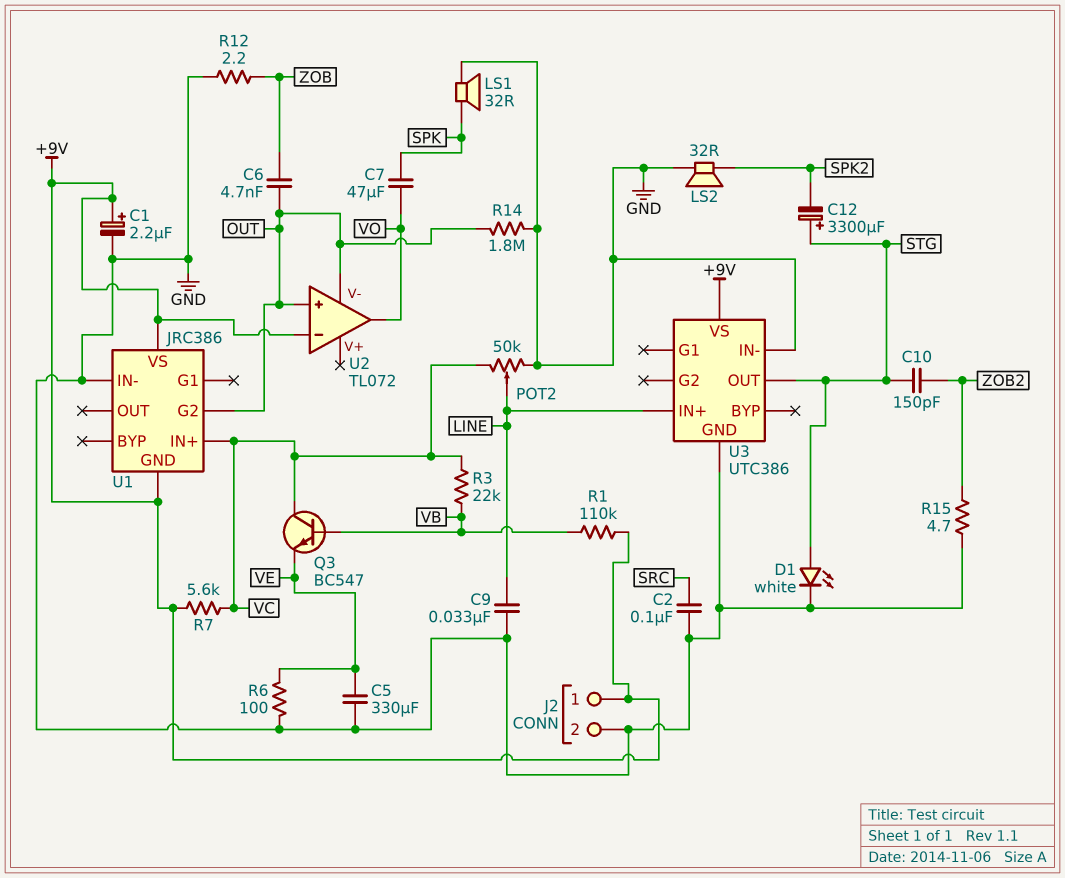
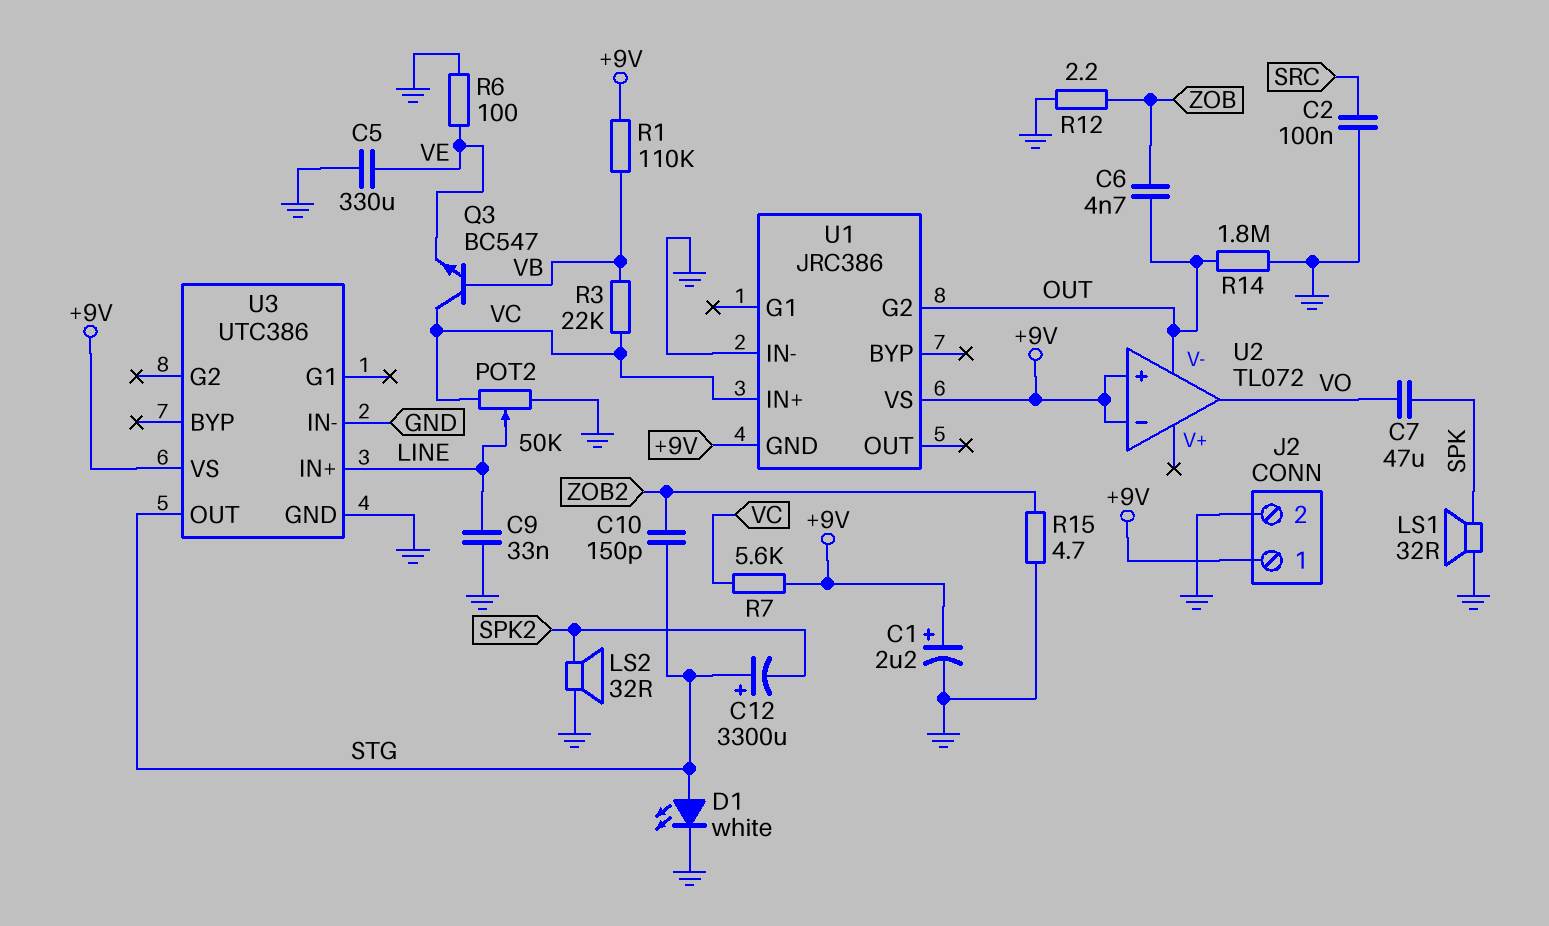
U2 pin in+: OUT -> +9V

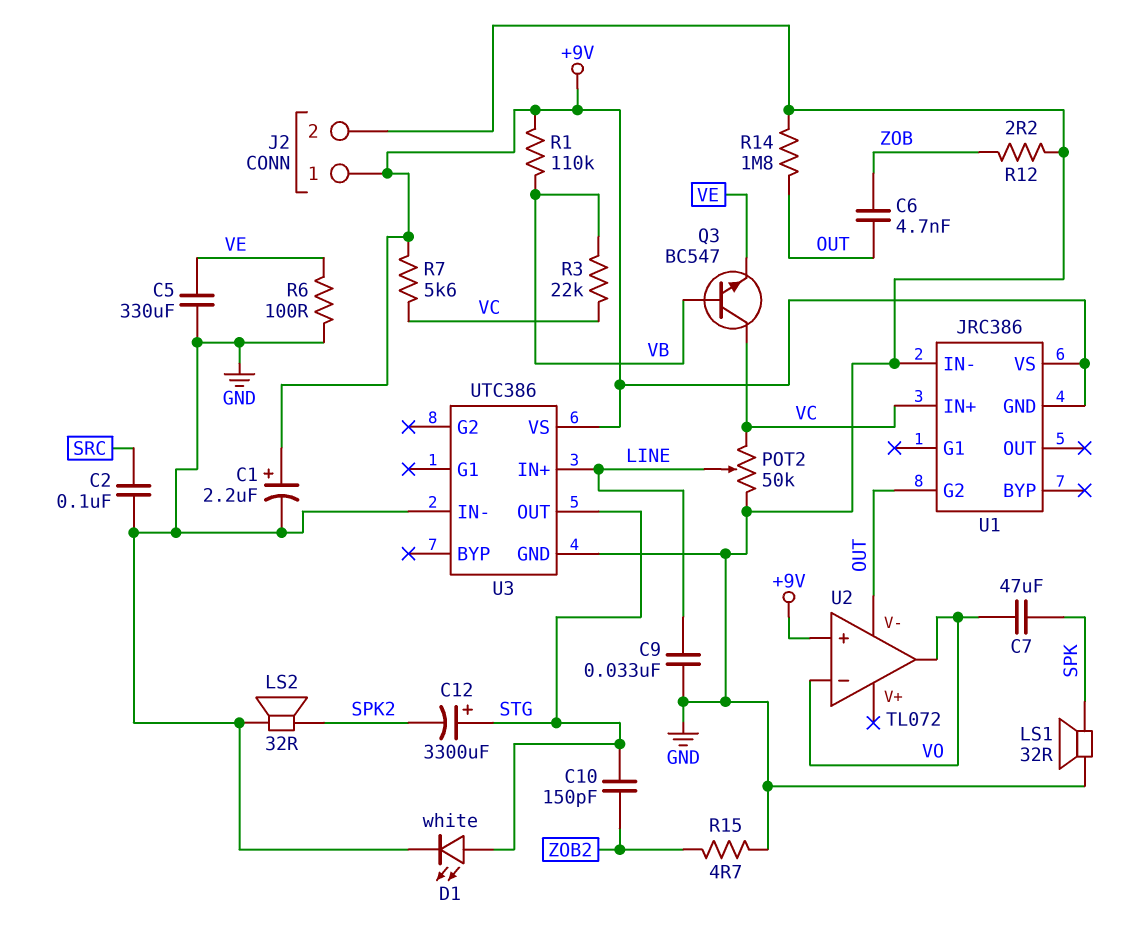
U2 pin in-: +9V -> VO

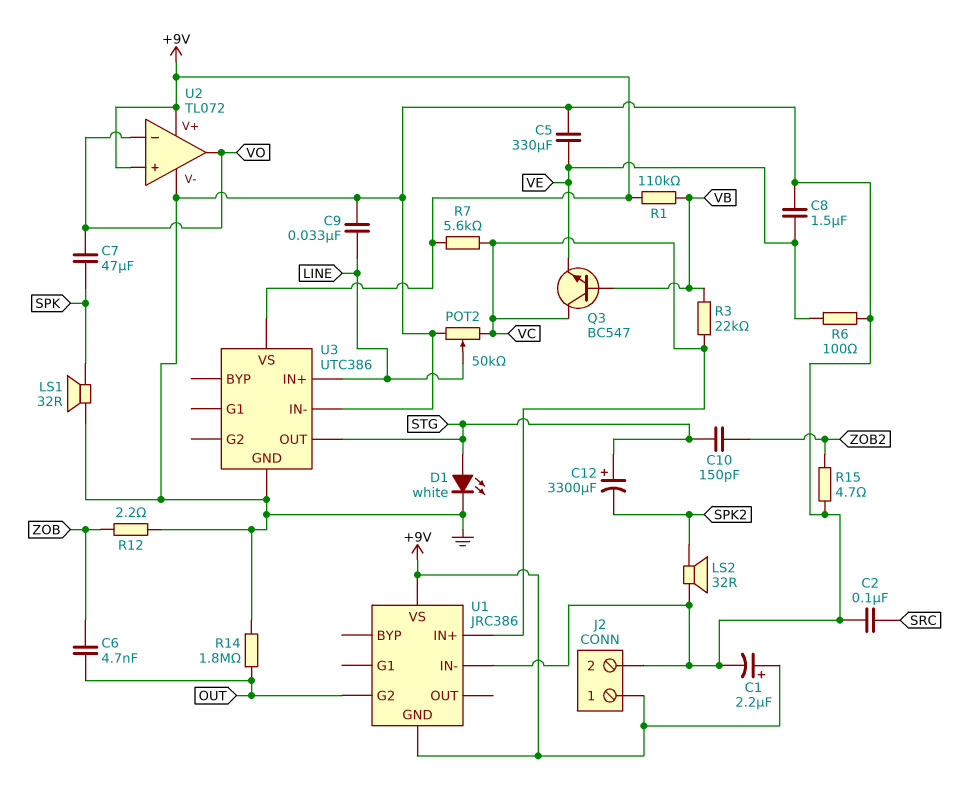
C8: none -> 1.5uF (GND, VE)
U2 pin V+: none -> +9V
U2 pin V-: OUT -> GND

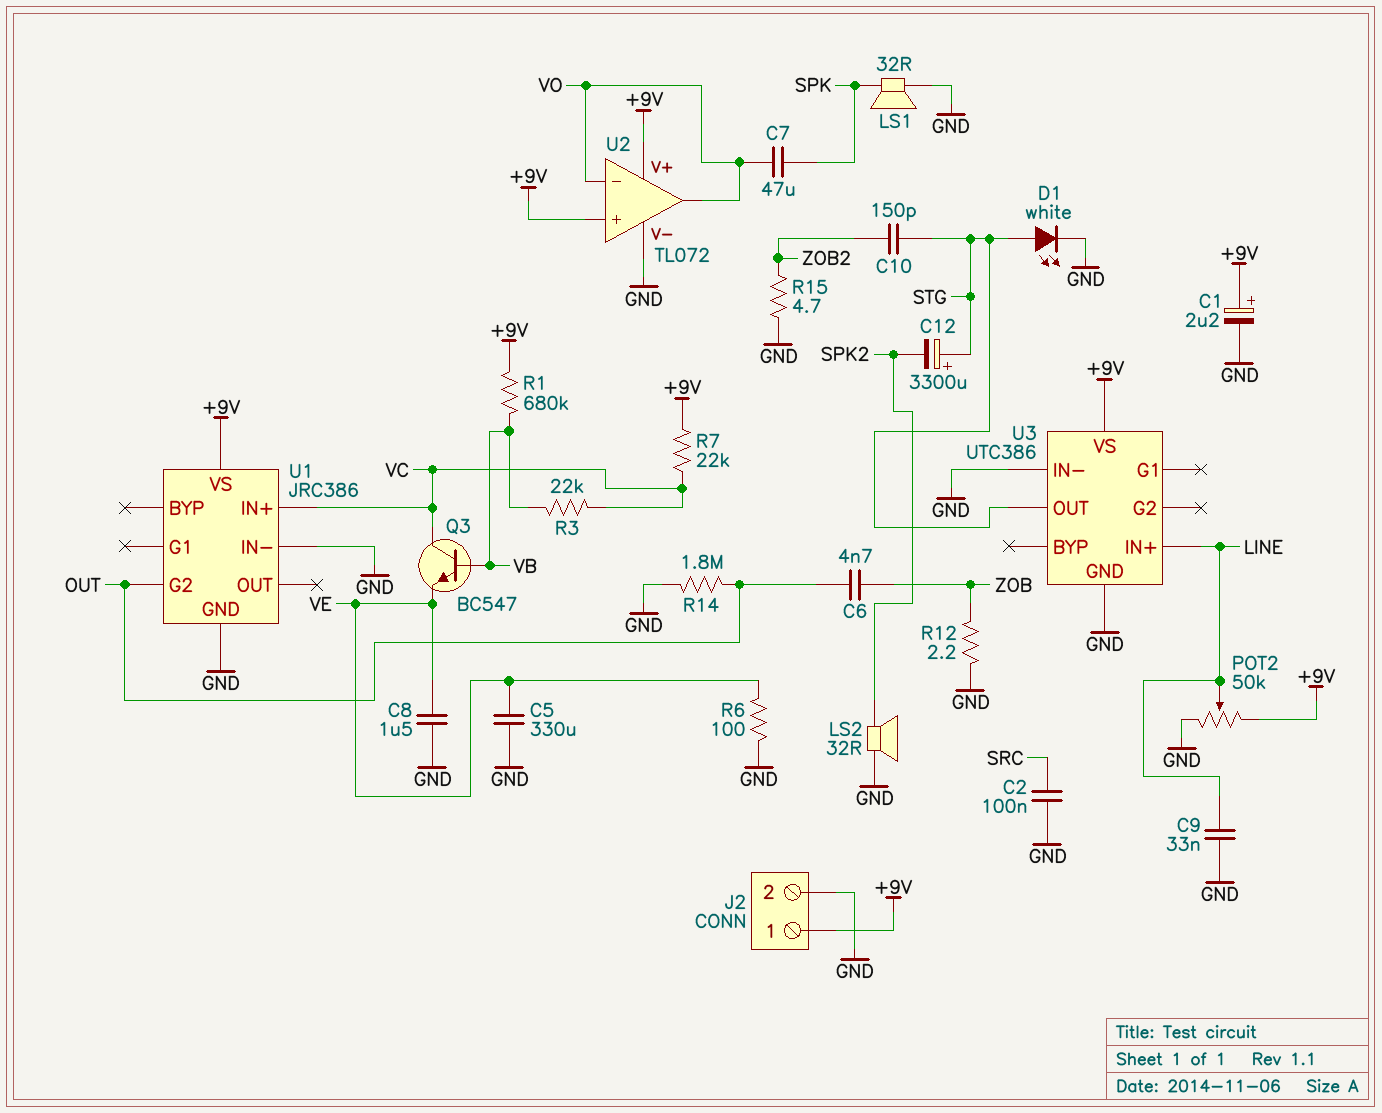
POT2: 50k (GND, VC, wiper LINE) -> 50k (+9V, GND, wiper LINE)
R1: 110k (+9V, VB) -> 680k (+9V, VB)
R7: 5.6k (+9V, VC) -> 22k (+9V, VC)
U1 pin GND: +9V -> GND

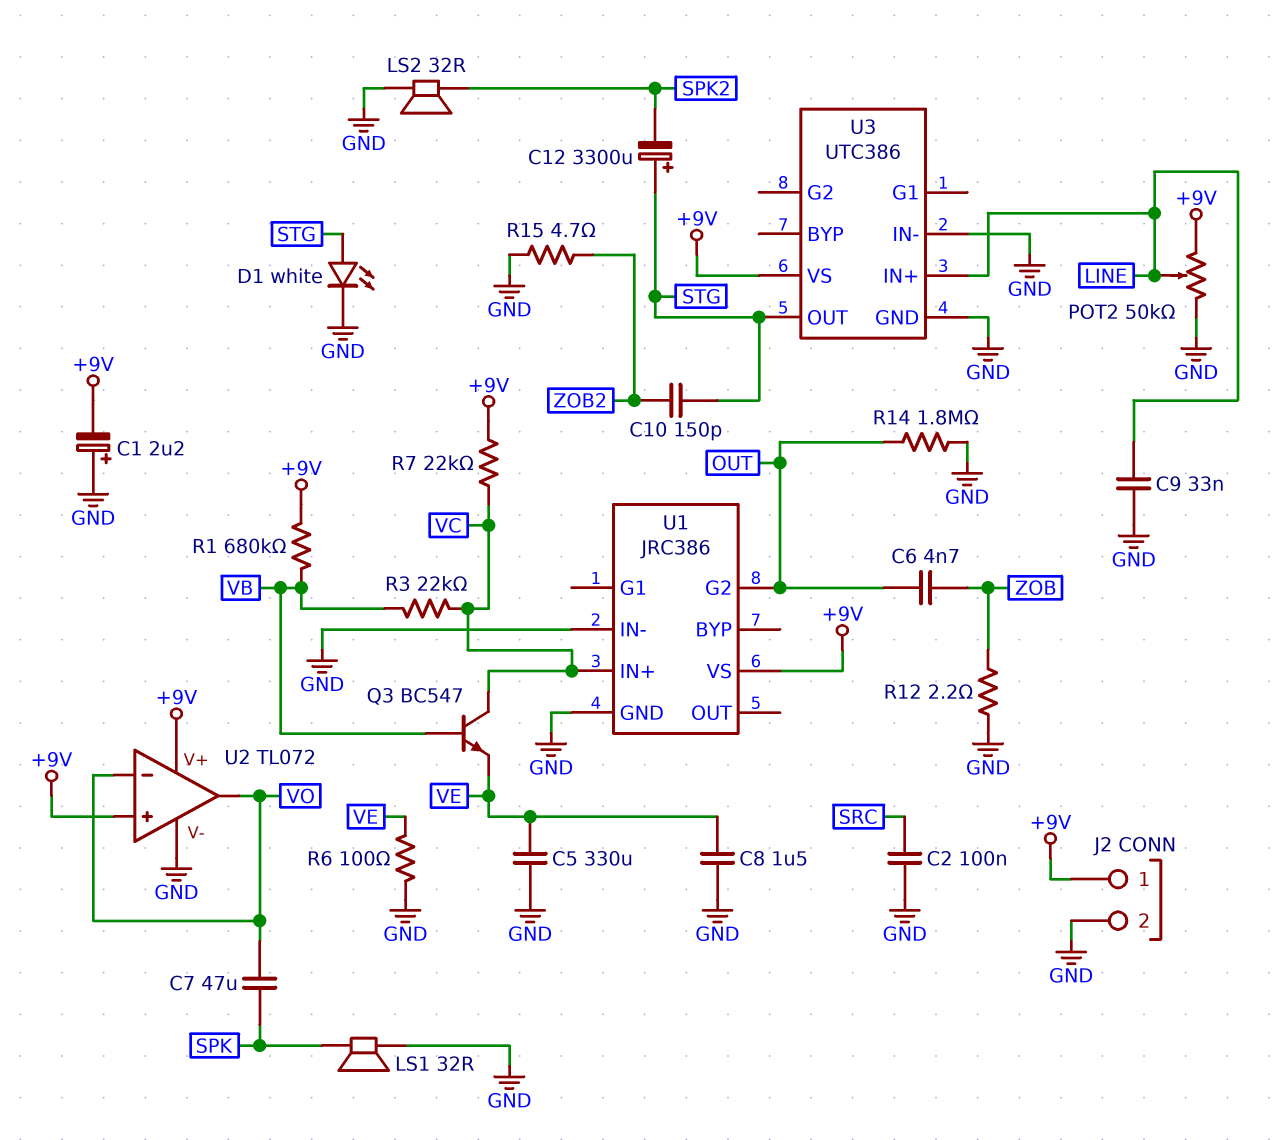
C1: 2.2uF (plus +9V, minus GND) -> 2.2uF (plus GND, minus +9V)

